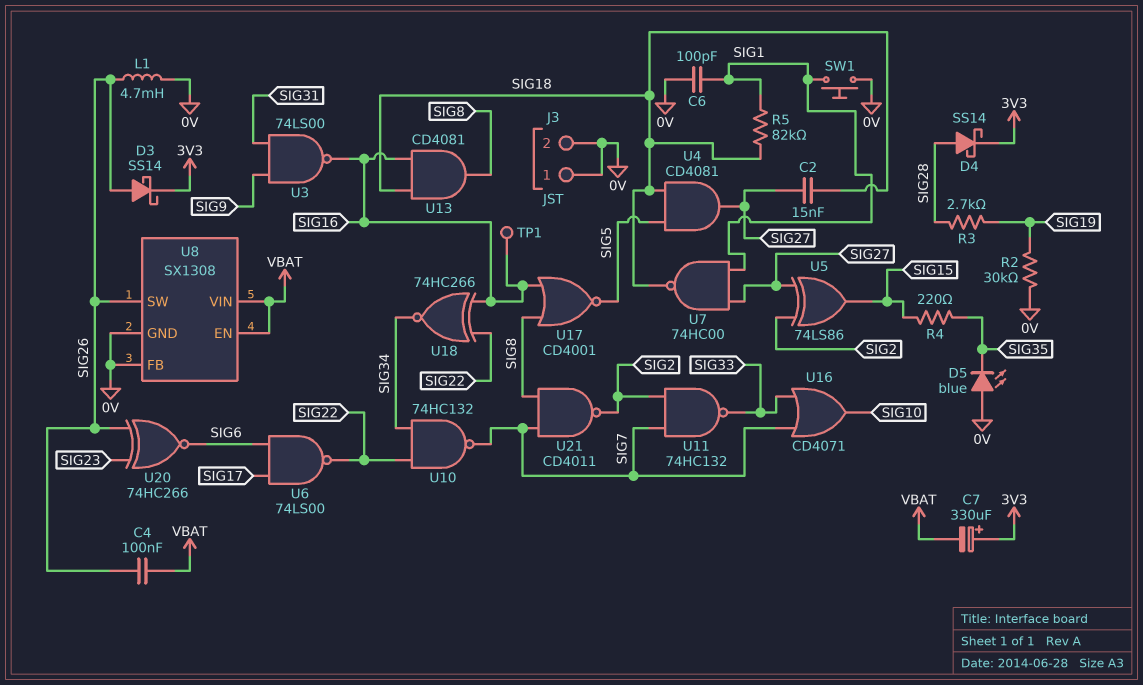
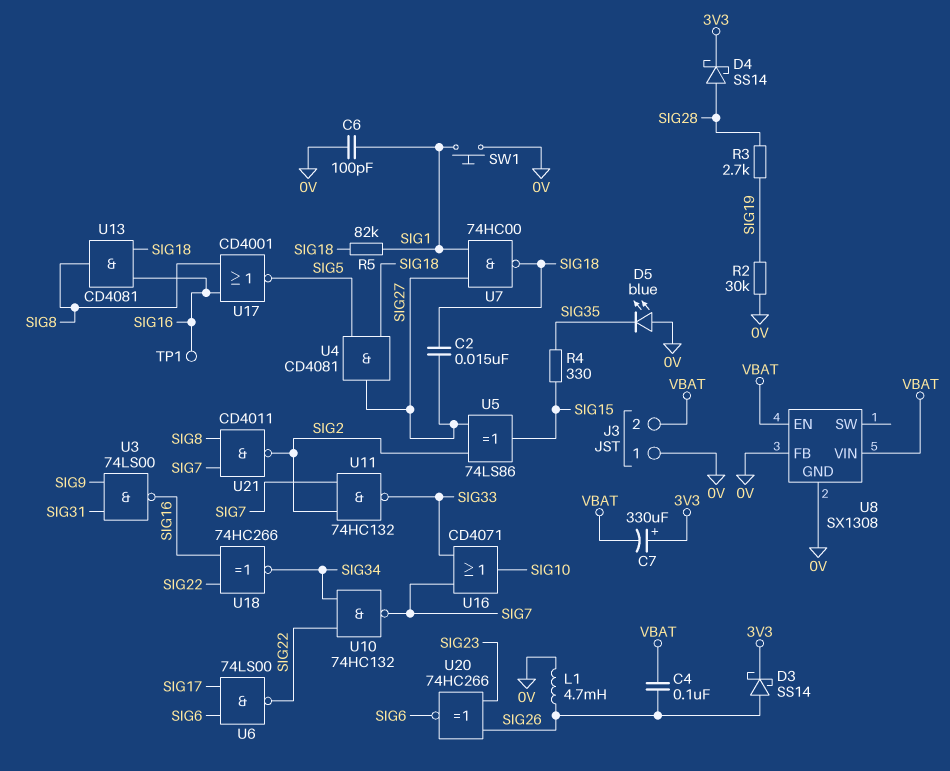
J3 pin 2: 0V -> VBAT
R4: 220 (SIG15, SIG35) -> 330 (SIG15, SIG35)
U8 pin SW: SIG26 -> none

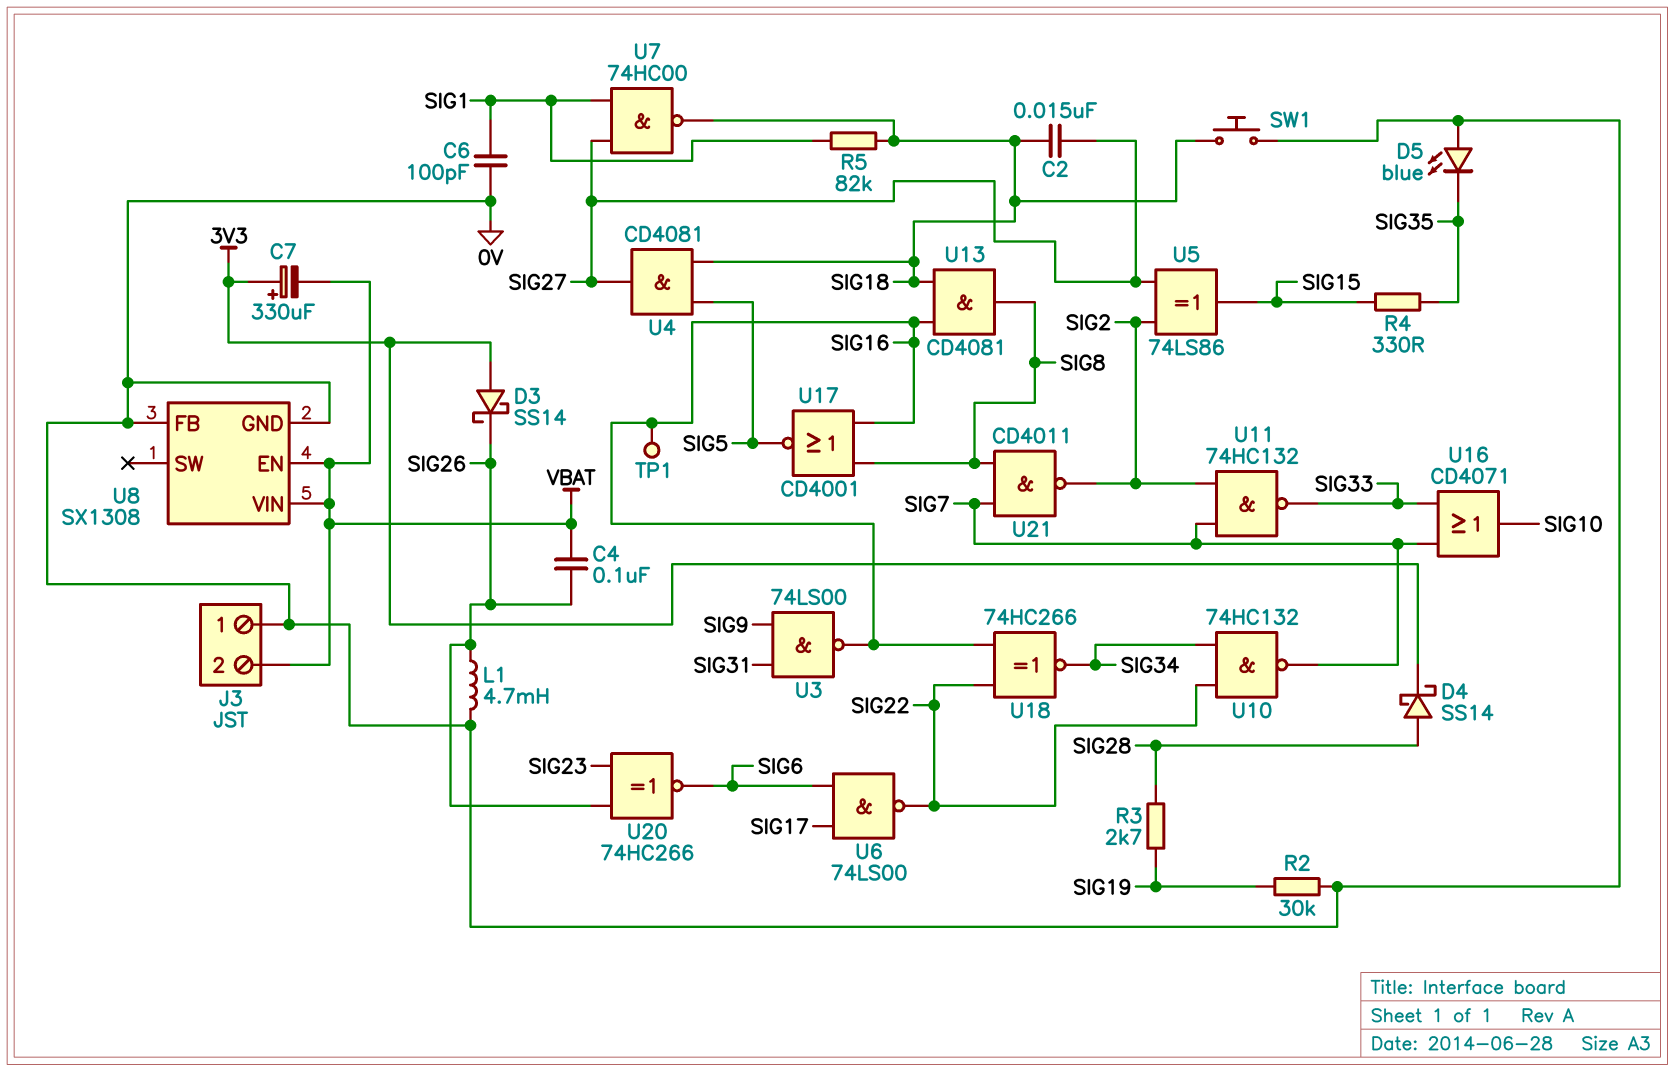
D3: schottky SS14 (A SIG26, K 3V3) -> schottky SS14 (A 3V3, K SIG26)
SW1: button (0V, SIG1) -> button (0V, SIG18)

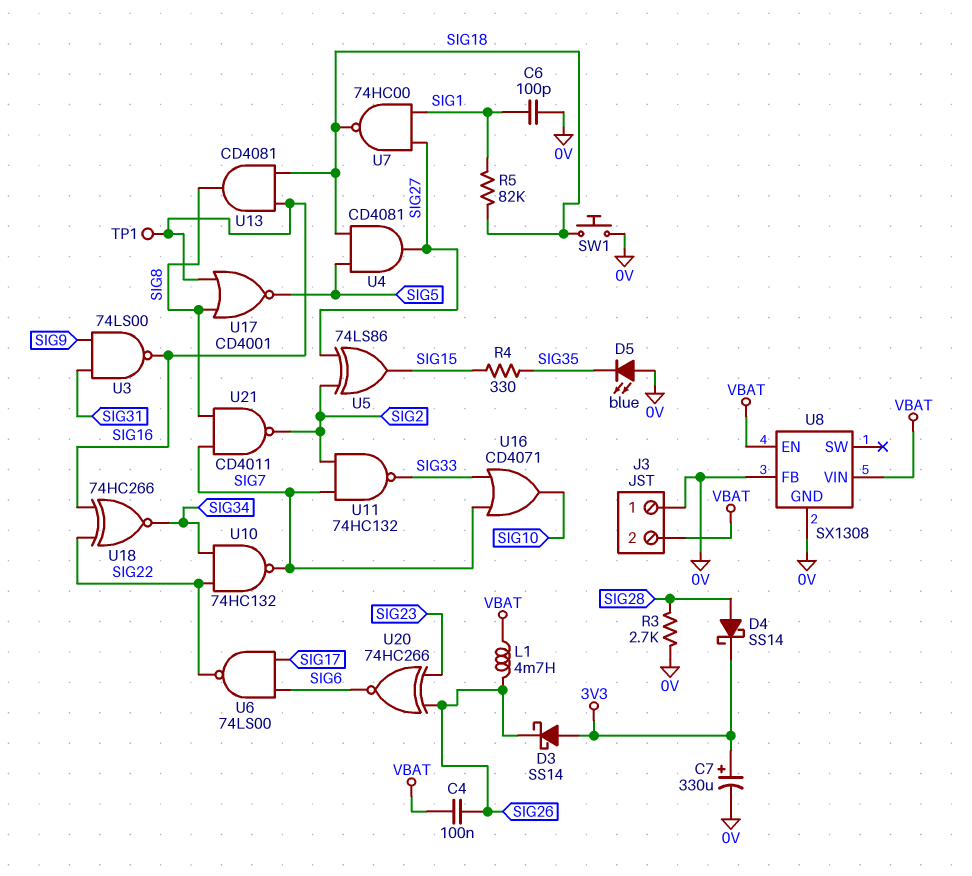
C2: 15nF (SIG18, SIG27) -> none
C7: 330uF (plus 3V3, minus VBAT) -> 330uF (plus 3V3, minus 0V)
L1: 4.7mH (0V, SIG26) -> 4.7mH (SIG26, VBAT)
R2: 30k (0V, SIG19) -> none
R3: 2.7k (SIG19, SIG28) -> 2.7k (0V, SIG28)

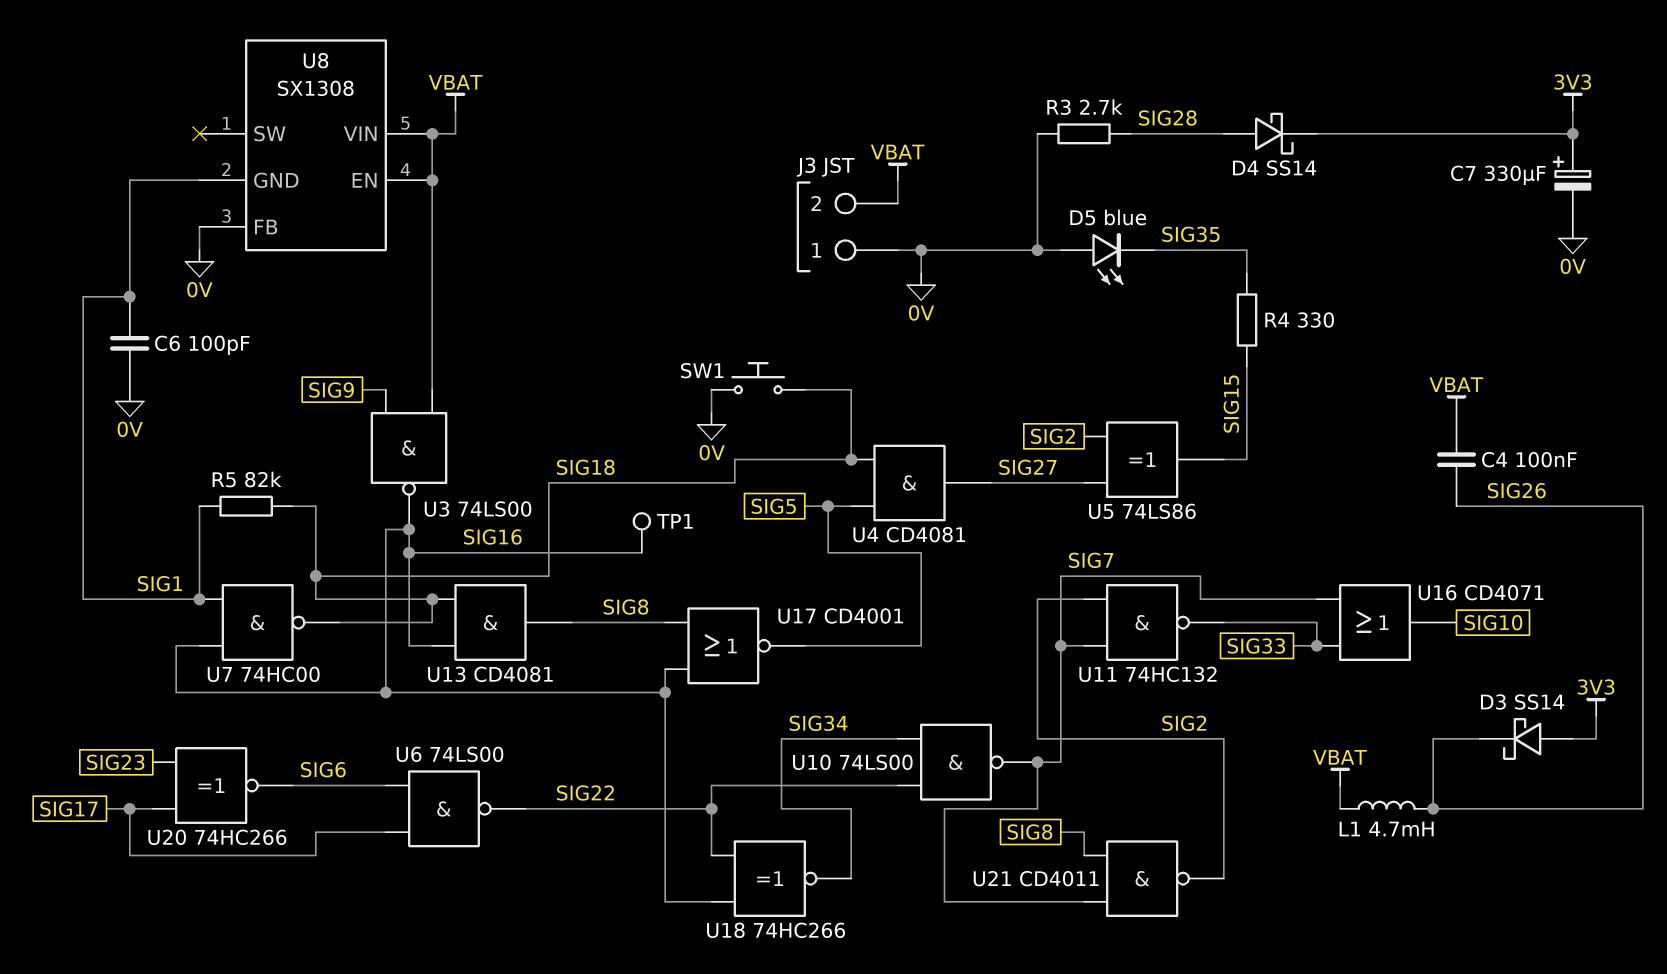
U3: NAND 74LS00 (in SIG9, in SIG31, out SIG16) -> NAND 74LS00 (in SIG9, in VBAT, out SIG16)
U7: NAND 74HC00 (in SIG1, in SIG27, out SIG18) -> NAND 74HC00 (in SIG1, in SIG16, out SIG18)
U8 pin GND: 0V -> SIG1
U10: NAND 74HC132 (in SIG22, in SIG34, out SIG7) -> NAND 74LS00 (in SIG22, in SIG34, out SIG7)
U20: XNOR 74HC266 (in SIG23, in SIG26, out SIG6) -> XNOR 74HC266 (in SIG17, in SIG23, out SIG6)

